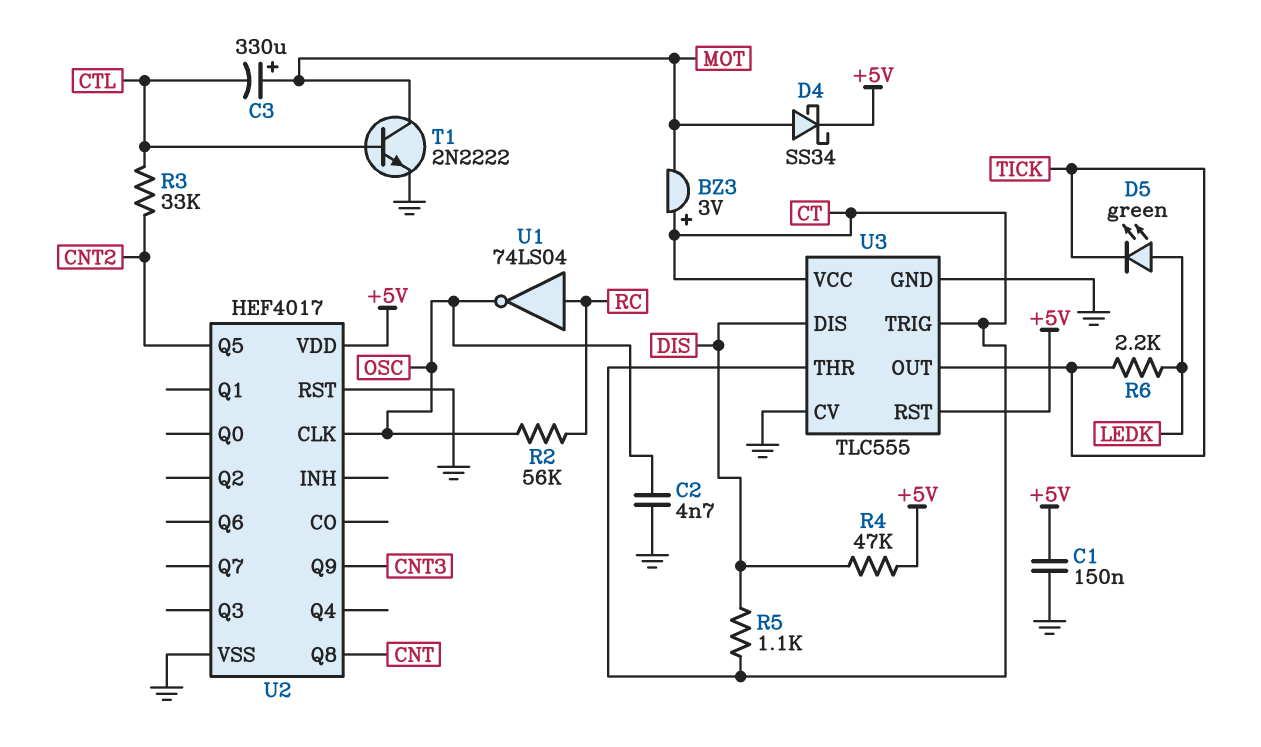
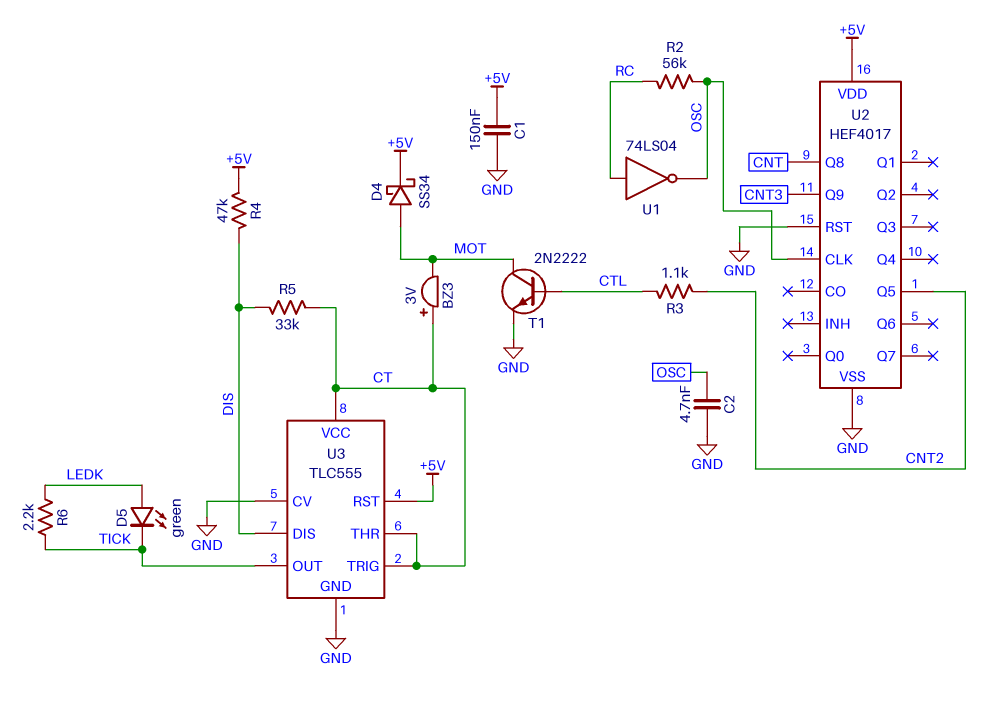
C3: 330uF (plus MOT, minus CTL) -> none
R3: 33k (CNT2, CTL) -> 1.1k (CNT2, CTL)
R5: 1.1k (CT, DIS) -> 33k (CT, DIS)

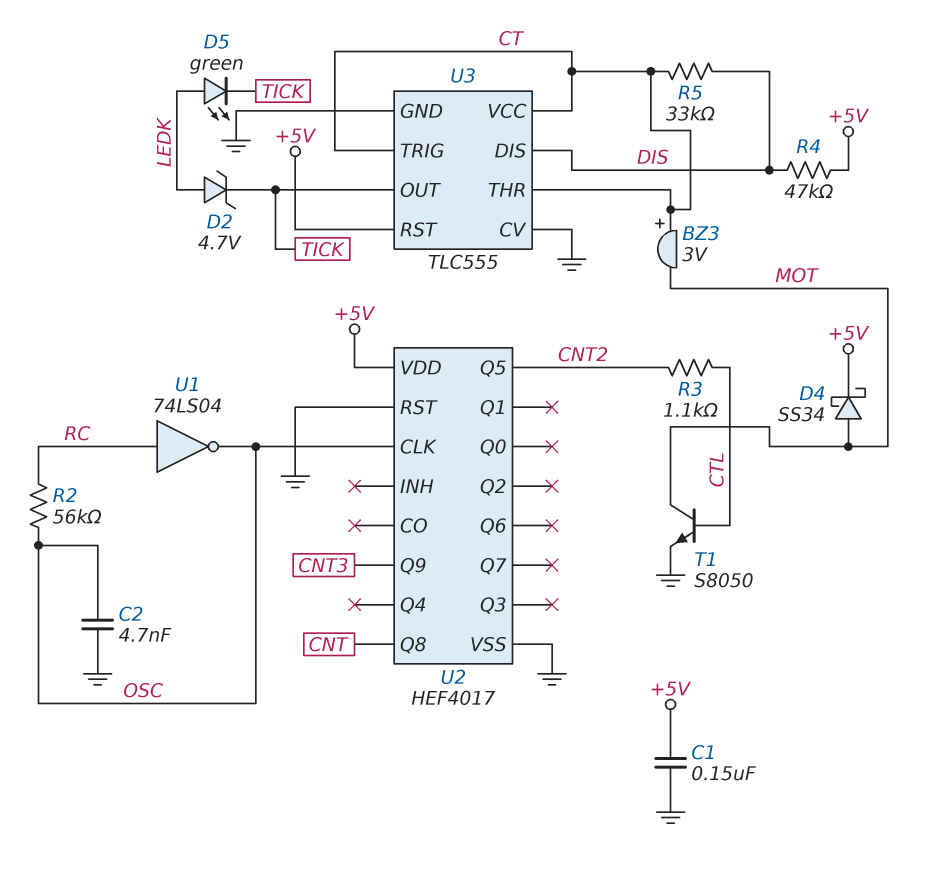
D2: none -> zener 4.7V (A LEDK, K TICK)
R6: 2.2k (LEDK, TICK) -> none
T1: NPN 2N2222 (B CTL, C MOT, E GND) -> NPN S8050 (B CTL, C MOT, E GND)

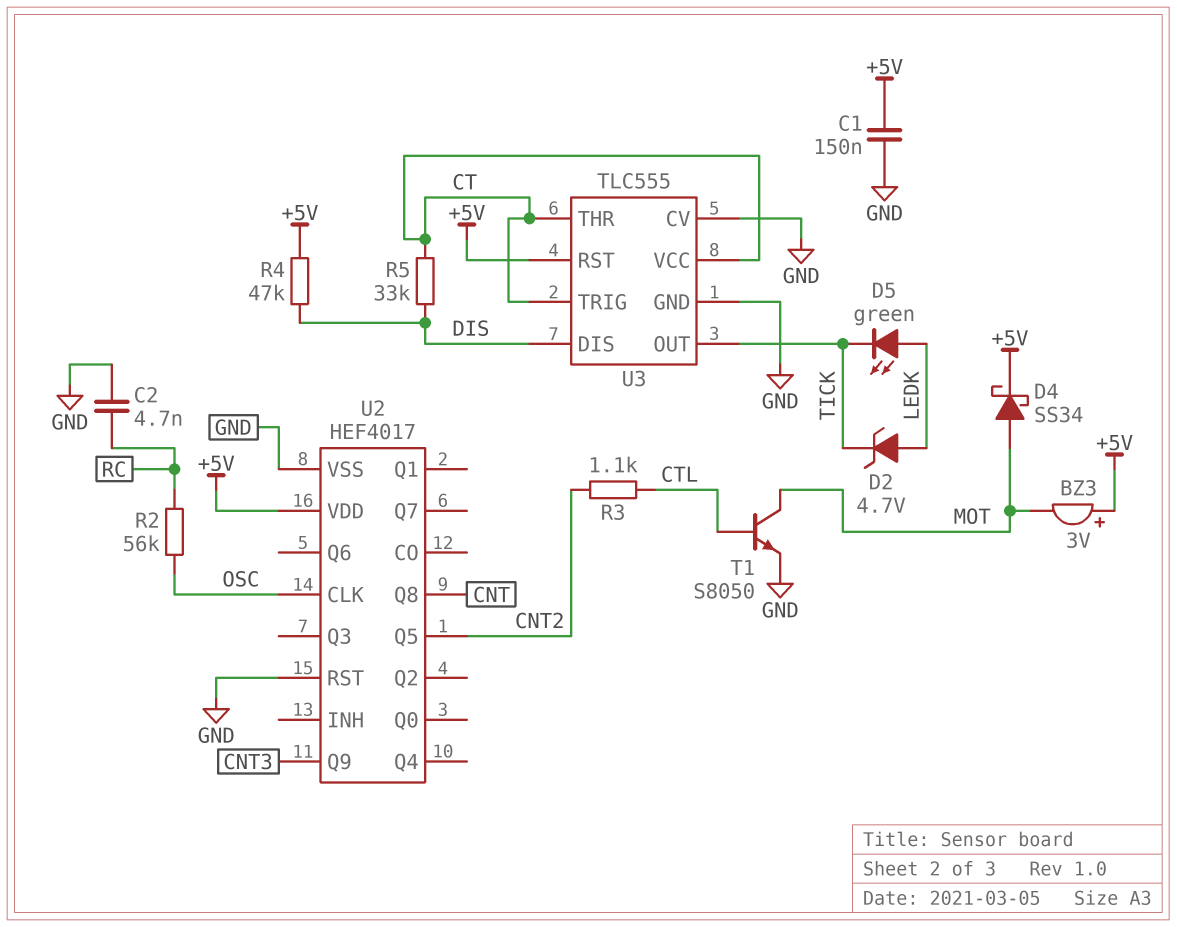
BZ3: buzzer 3V (plus CT, minus MOT) -> buzzer 3V (plus +5V, minus MOT)
C2: 4.7nF (GND, OSC) -> 4.7nF (GND, RC)
U1: NOT 74LS04 (in RC, out OSC) -> none

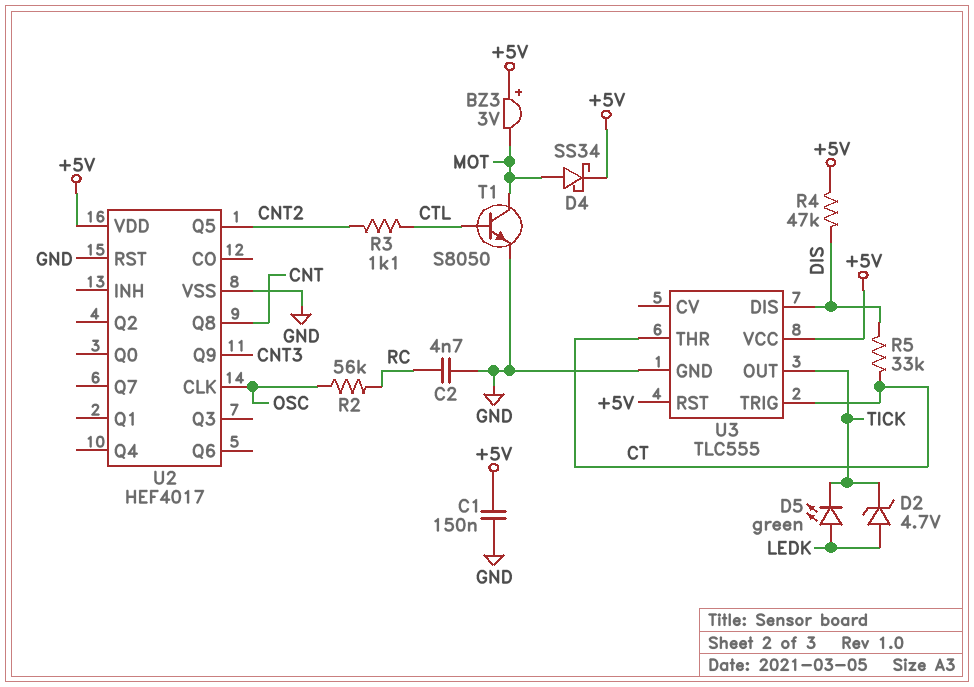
U3 pin CV: GND -> none
U3 pin VCC: CT -> +5V

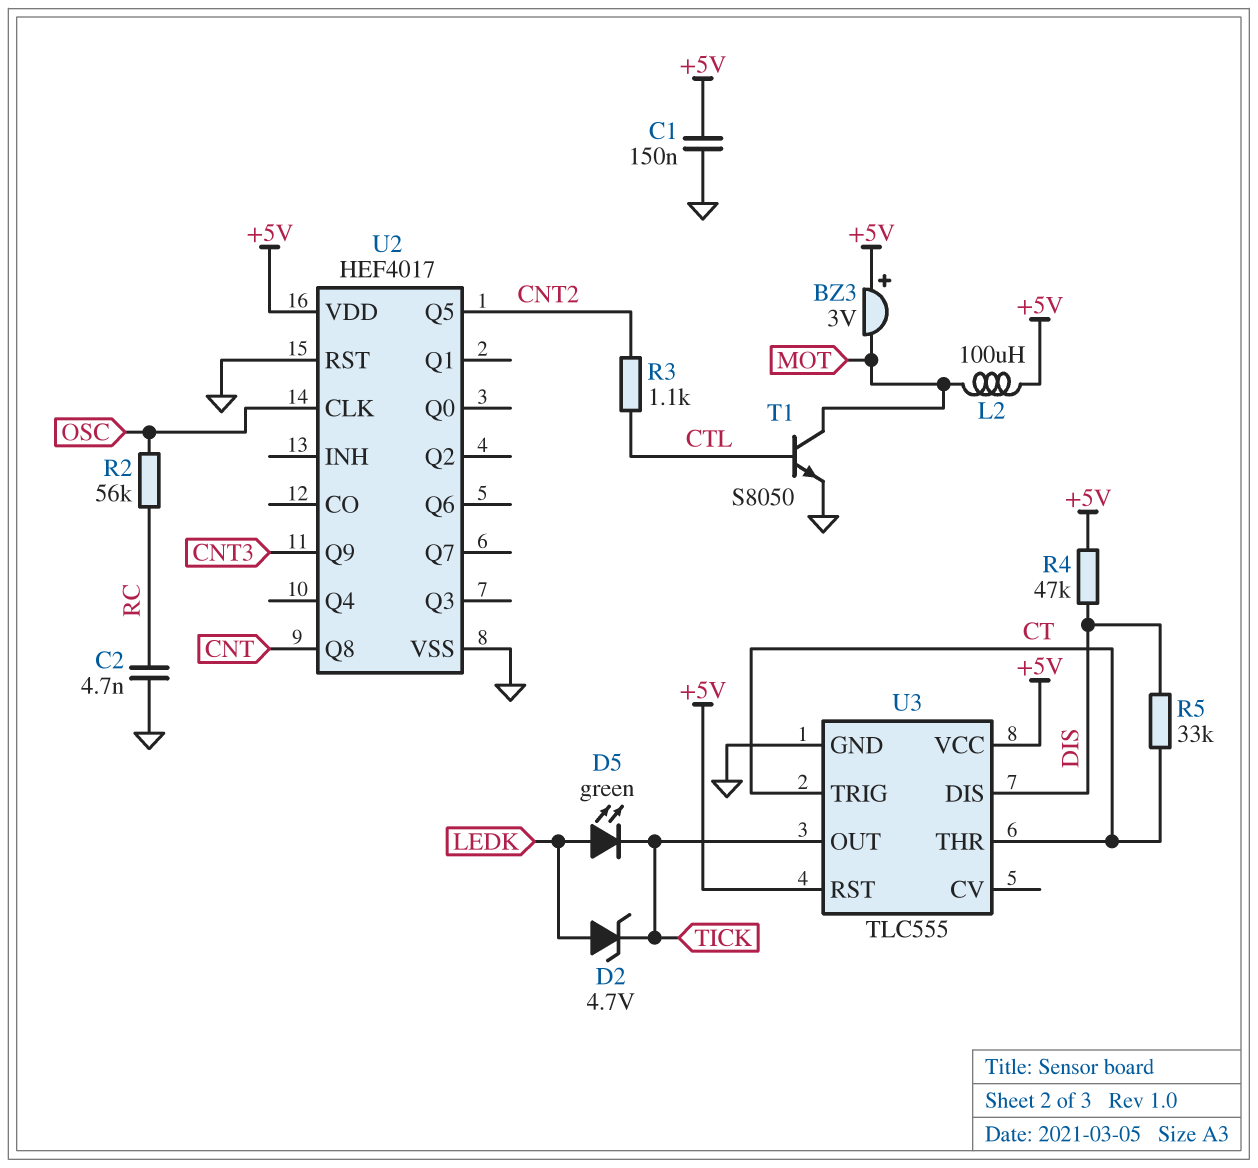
D4: schottky SS34 (A MOT, K +5V) -> none
L2: none -> 100uH (+5V, MOT)

